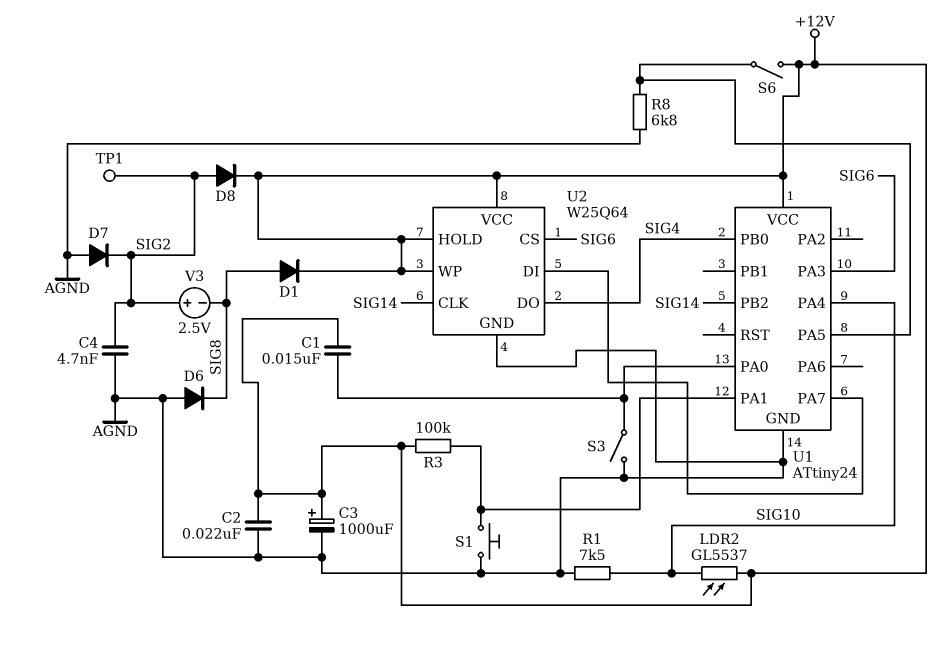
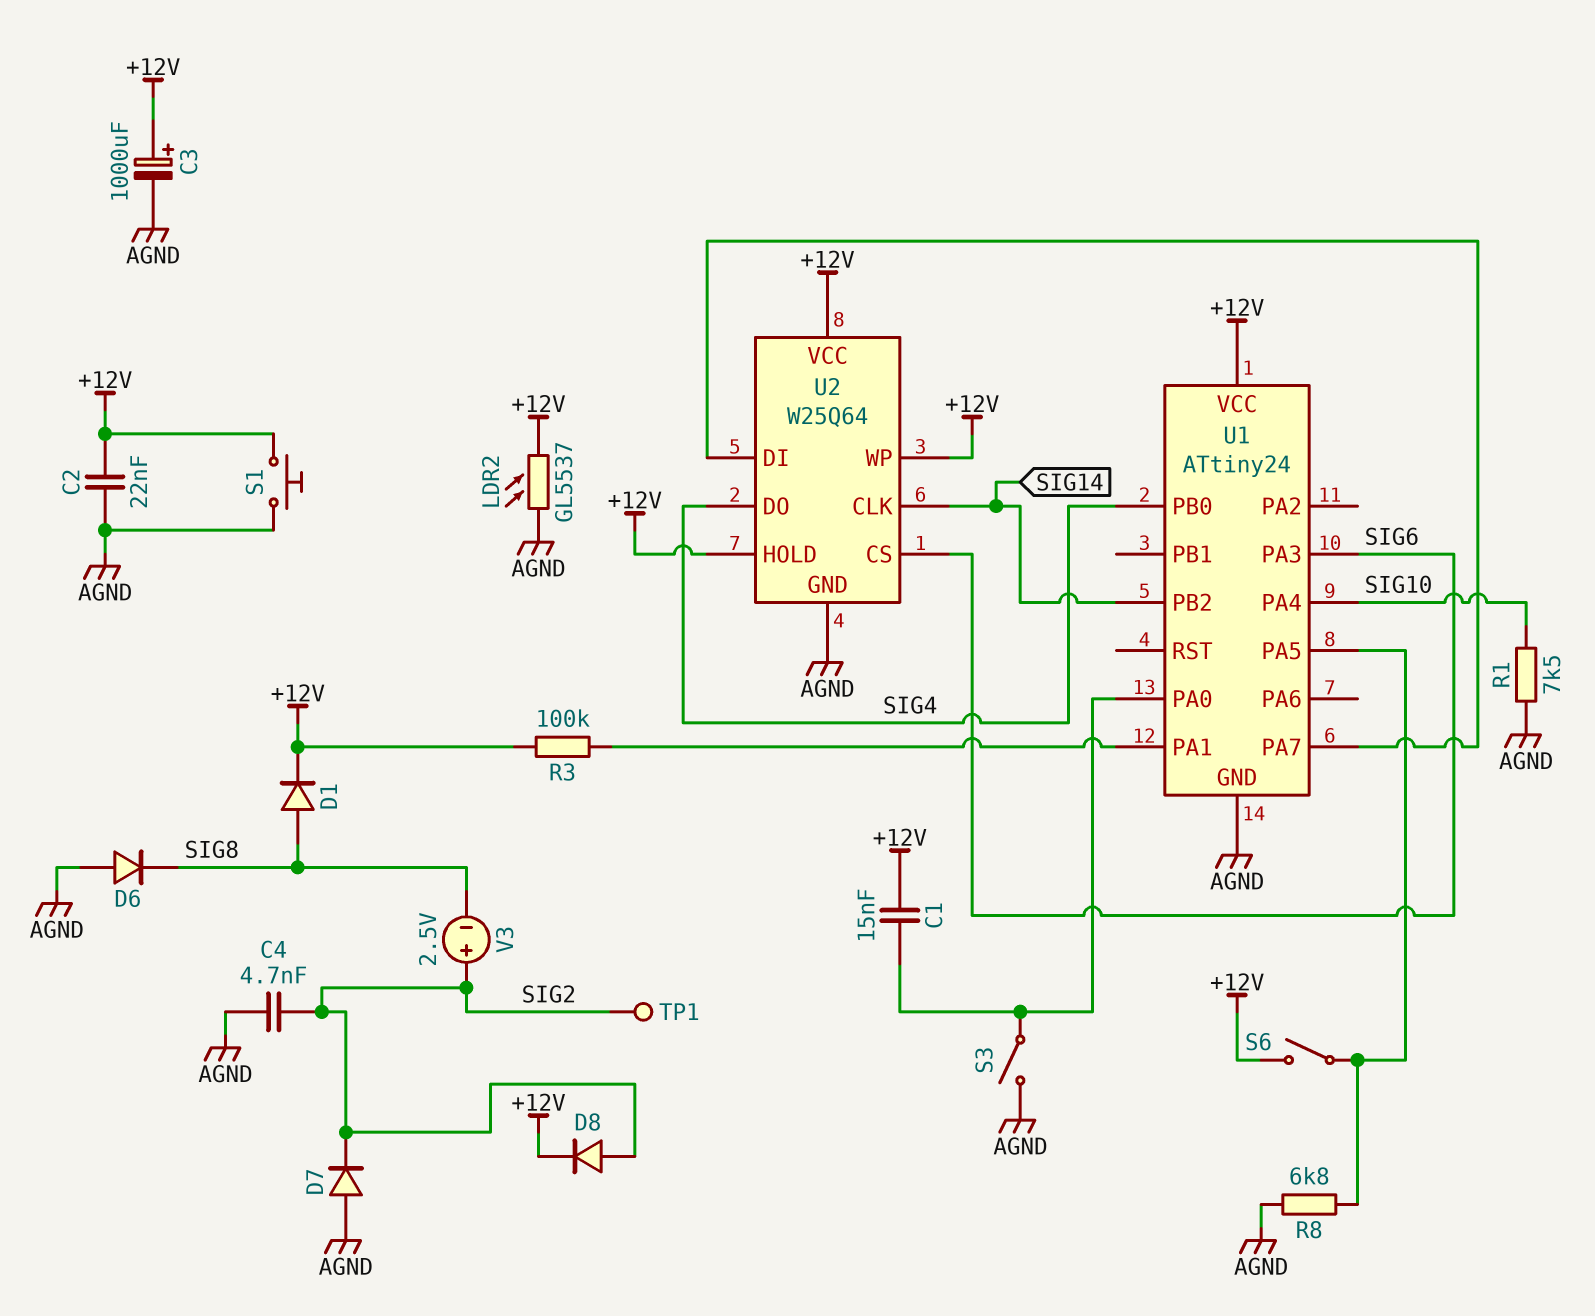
LDR2: GL5537 (+12V, SIG10) -> GL5537 (+12V, AGND)
S1: button (AGND, U1/PA1) -> button (+12V, AGND)

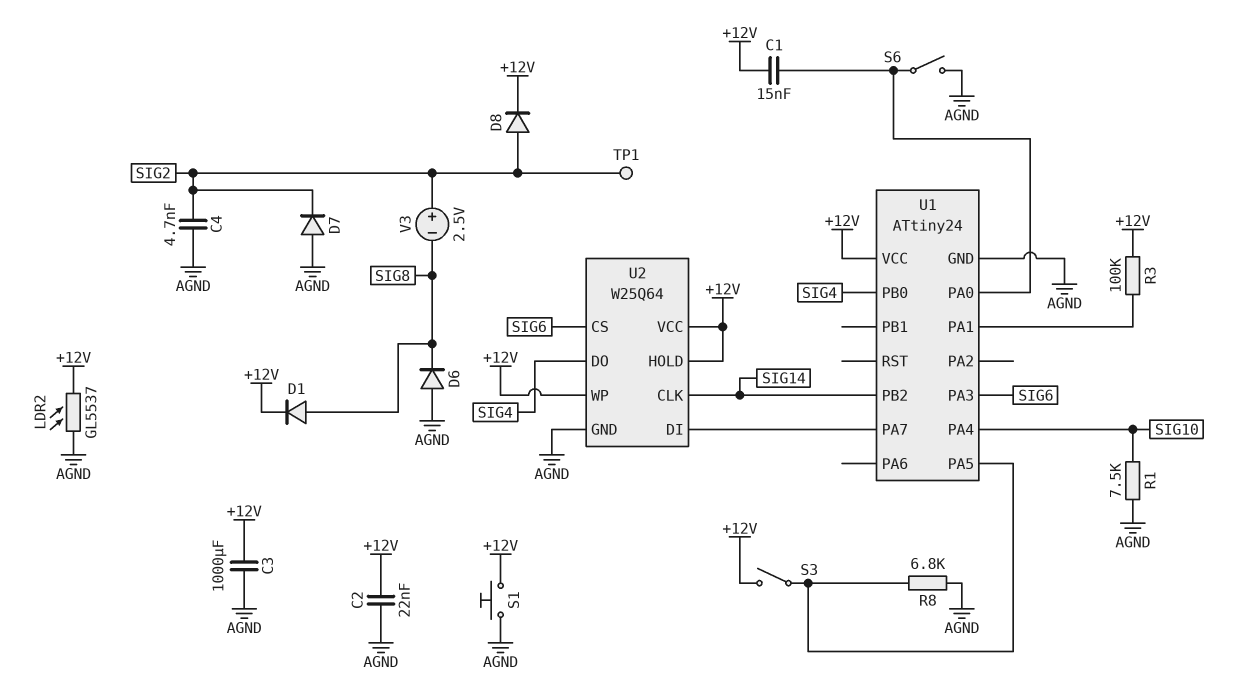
C3: 1000uF (plus +12V, minus AGND) -> 1000uF (+12V, AGND)
S3: switch (AGND, U1/PA0) -> switch (+12V, U1/PA5)
S6: switch (+12V, U1/PA5) -> switch (AGND, U1/PA0)

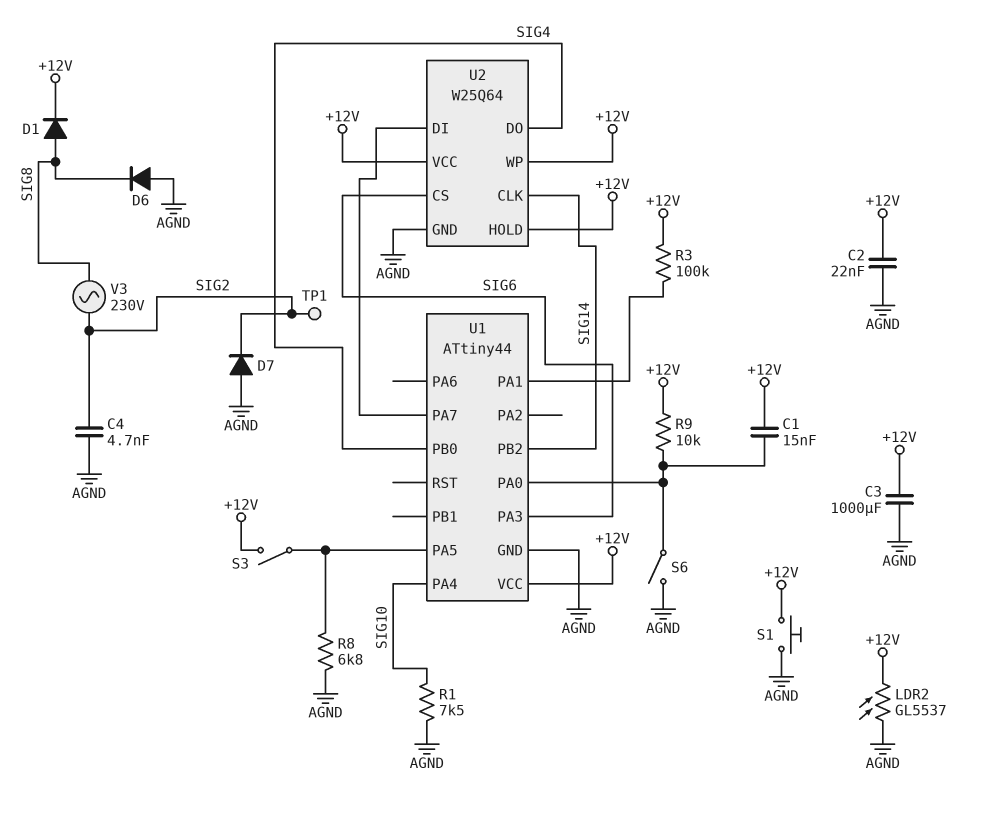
D8: diode (A SIG2, K +12V) -> none
R9: none -> 10k (+12V, U1/PA0)
U1: ATtiny24 -> ATtiny44
V3: 2.5V (plus SIG2, minus SIG8) -> AC 230V (SIG2, SIG8)

